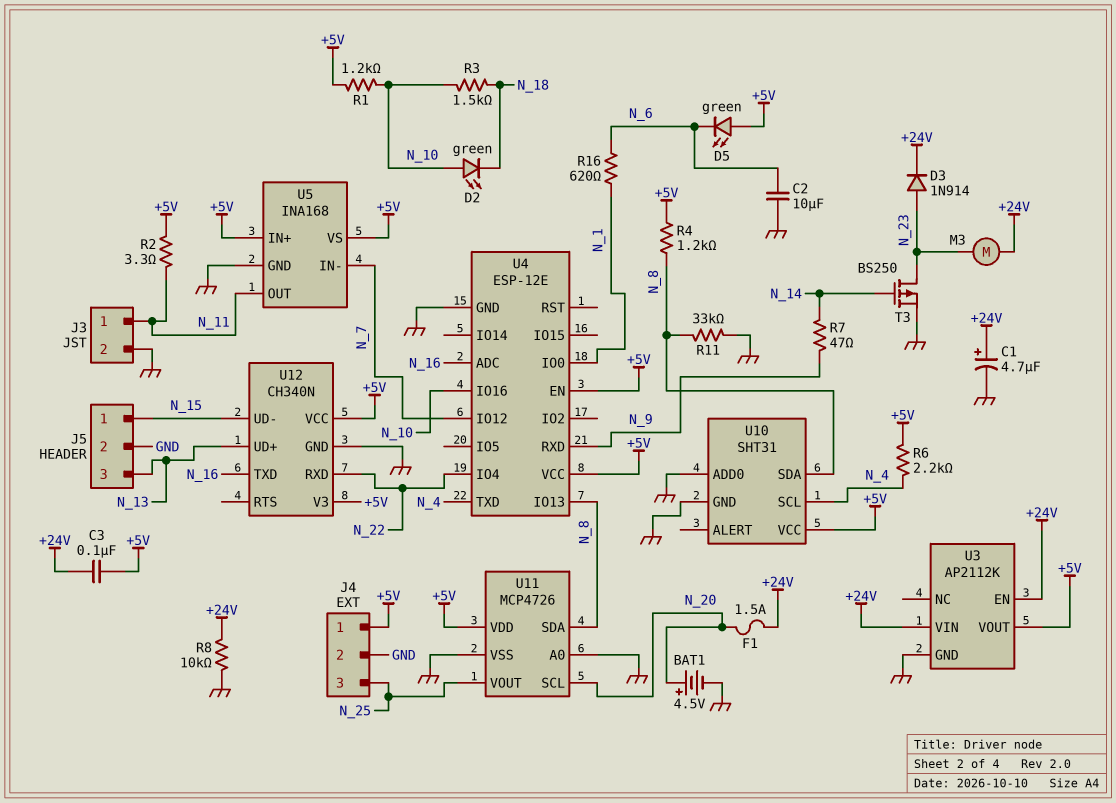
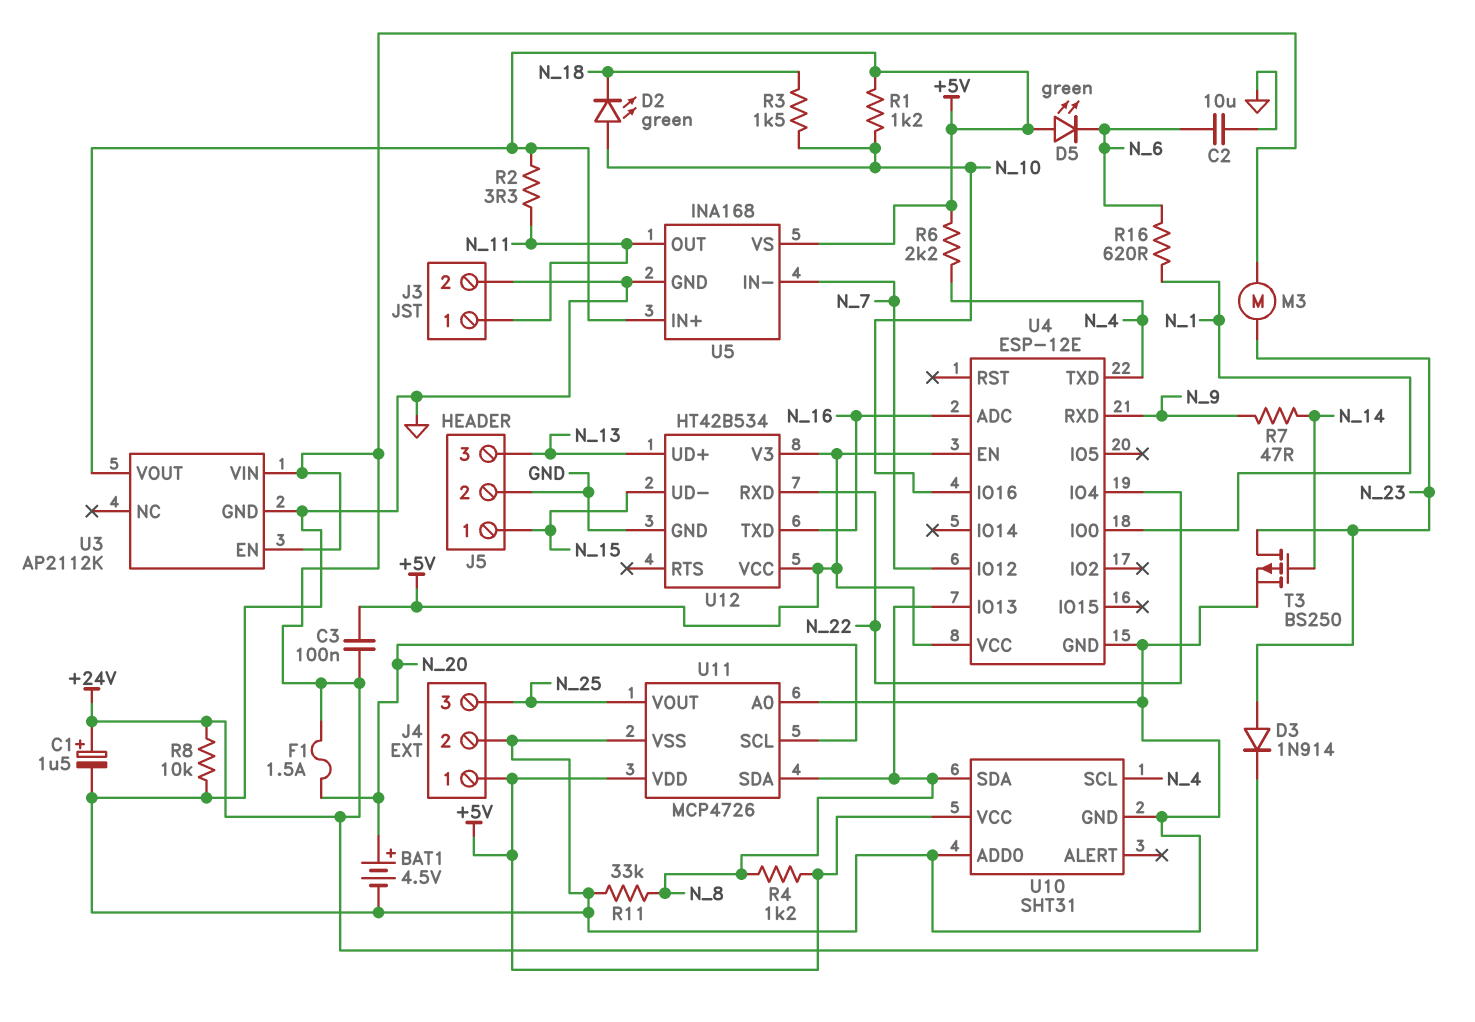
C1: 4.7uF (plus +24V, minus GND) -> 1.5uF (plus +24V, minus GND)
U12: CH340N -> HT42B534

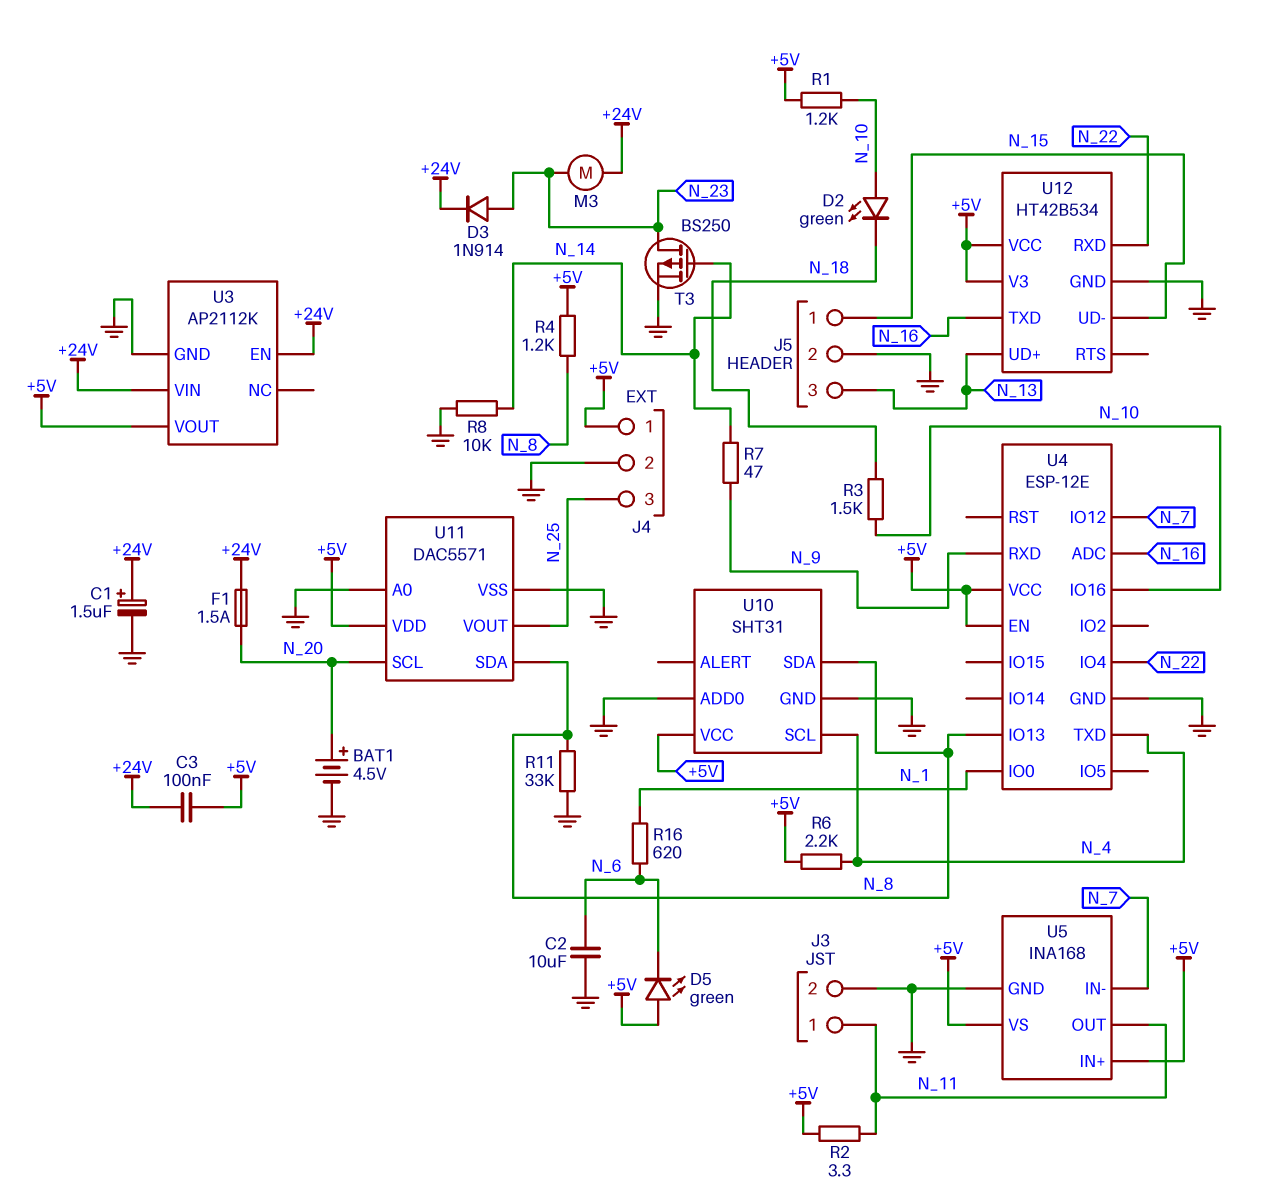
R8: 10k (+24V, GND) -> 10k (GND, N_14)
U11: MCP4726 -> DAC5571

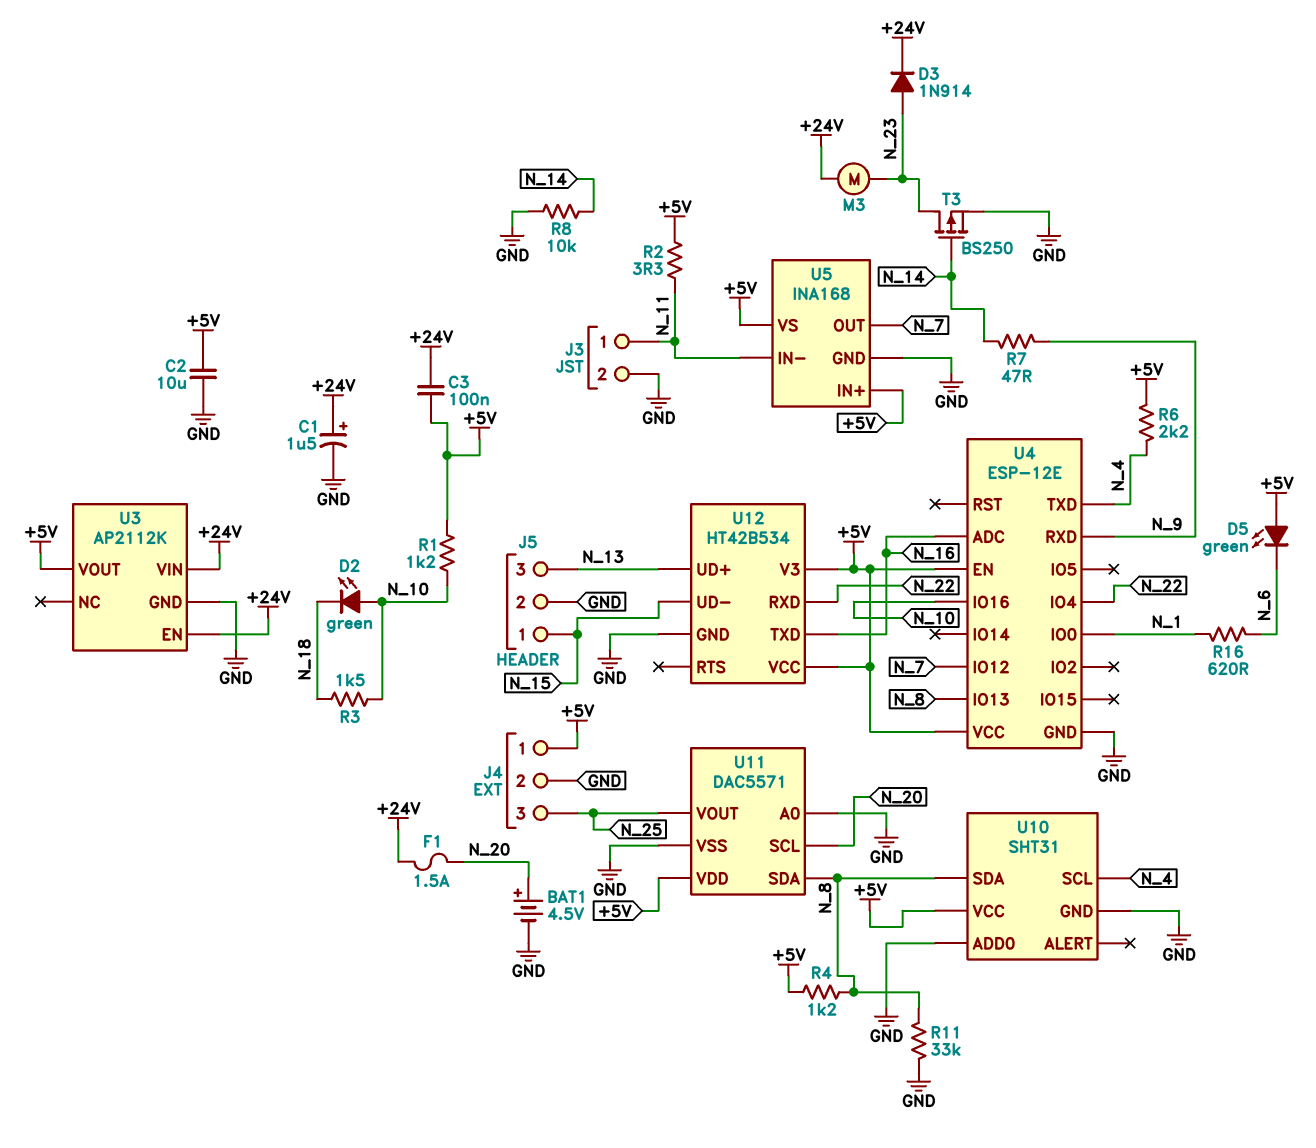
C2: 10uF (GND, N_6) -> 10uF (+5V, GND)
U5 pin IN-: N_7 -> N_11
U5 pin OUT: N_11 -> N_7

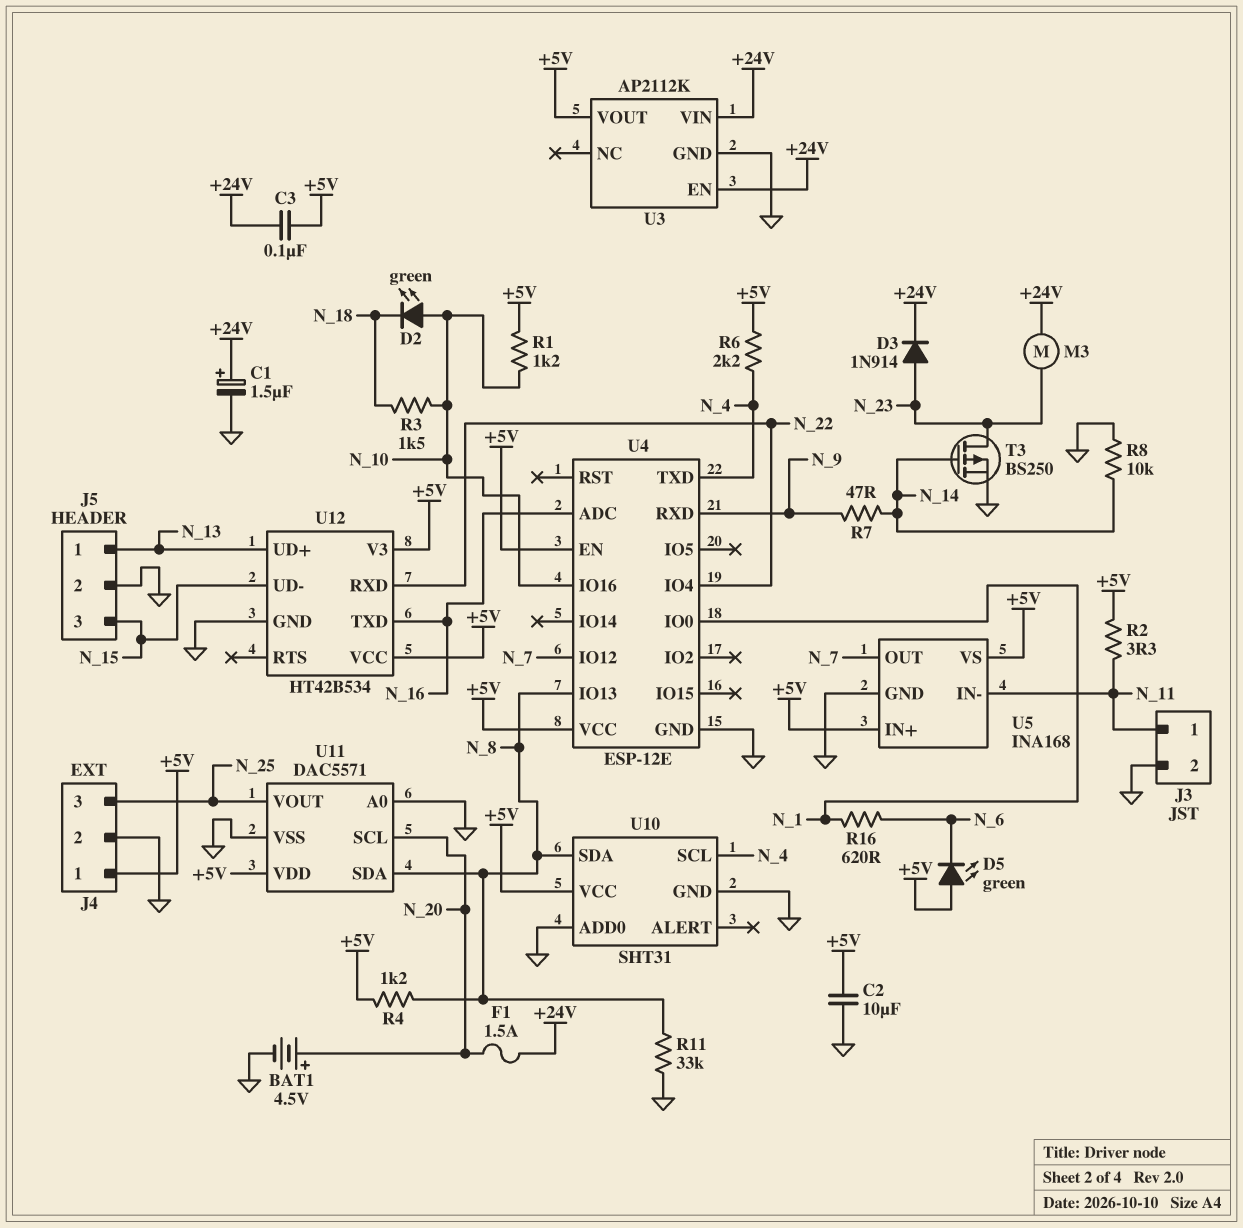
J5 pin 1: N_15 -> N_13
J5 pin 3: N_13 -> N_15

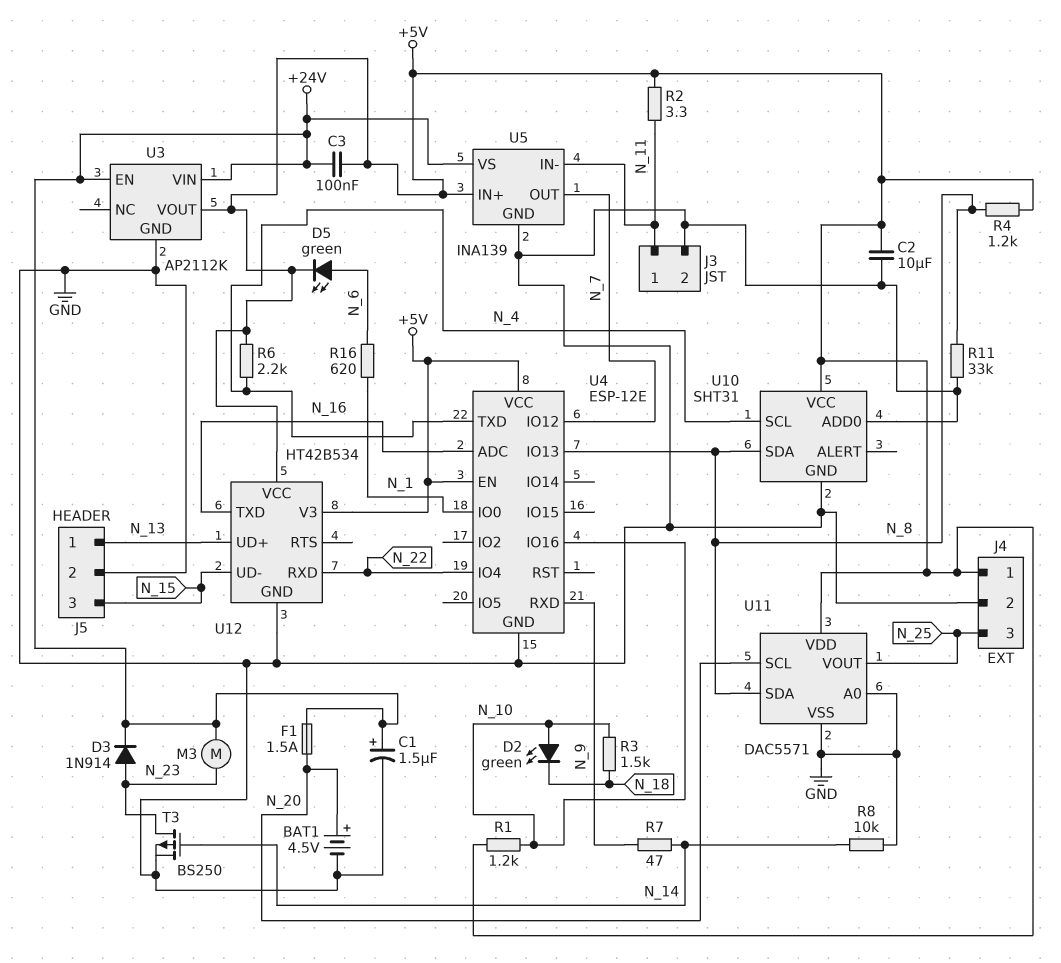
D5: LED green (A +5V, K N_6) -> LED green (A N_6, K +5V)
U5: INA168 -> INA139
U5 pin VS: +5V -> +24V

